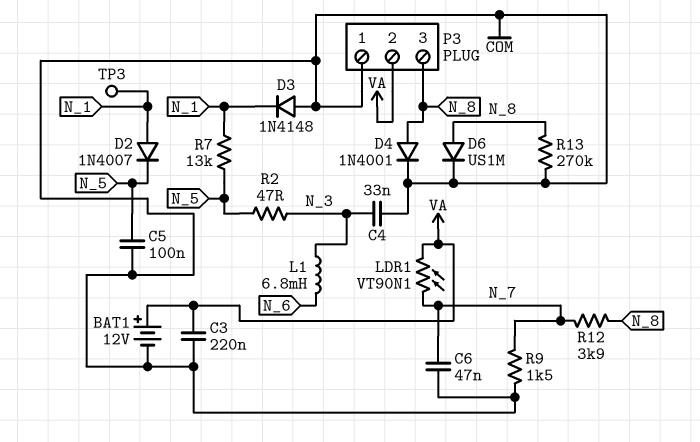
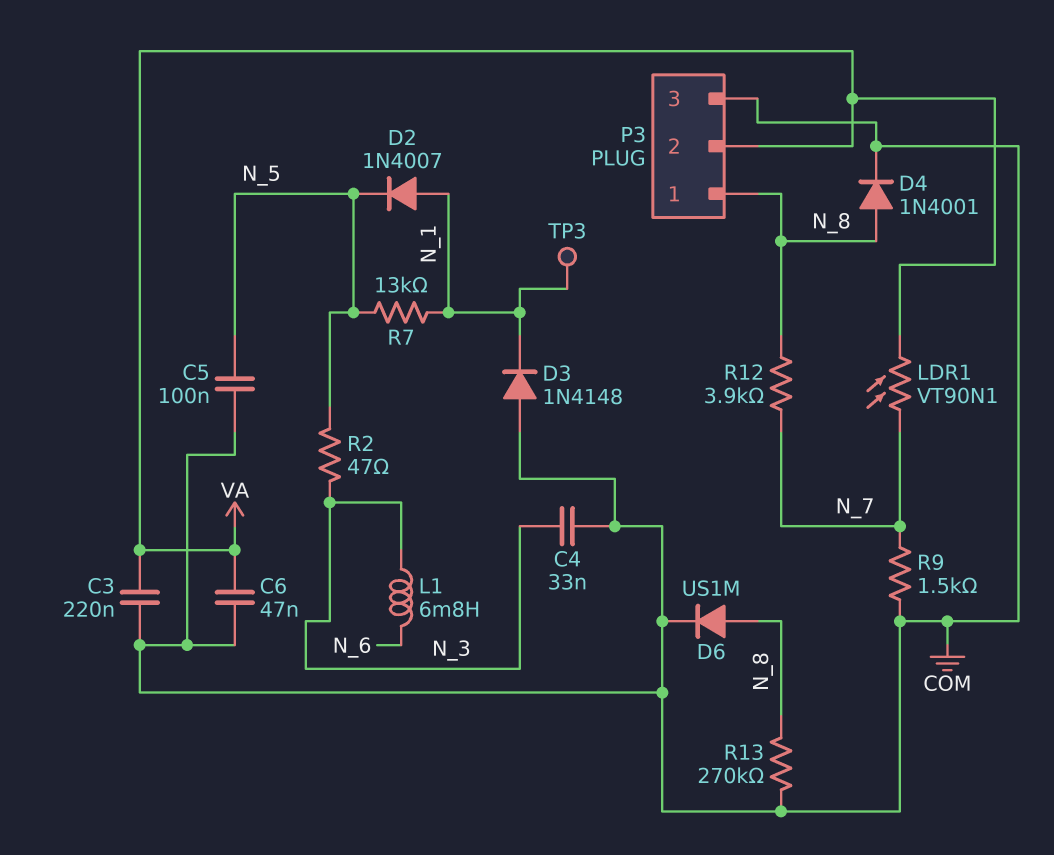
BAT1: 12V (plus VA, minus COM) -> none
C6: 47nF (COM, N_7) -> 47nF (COM, VA)
P3 pin 1: COM -> N_8
P3 pin 3: N_8 -> COM

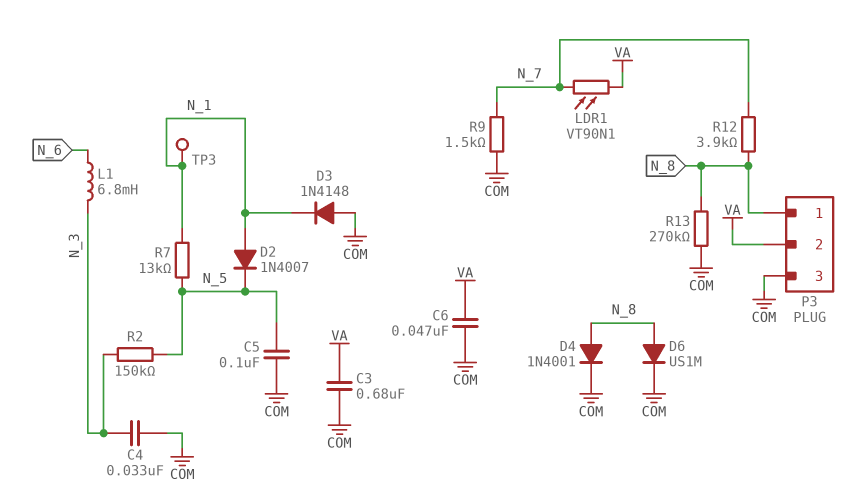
C3: 220nF (COM, VA) -> 680nF (COM, VA)
R2: 47 (N_3, N_5) -> 150k (N_3, N_5)

